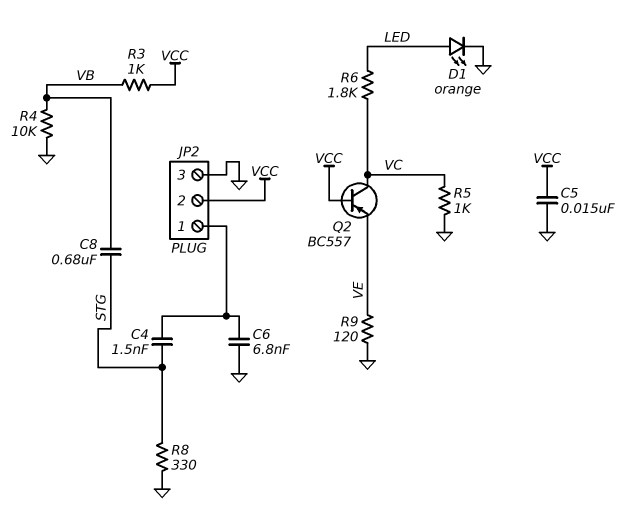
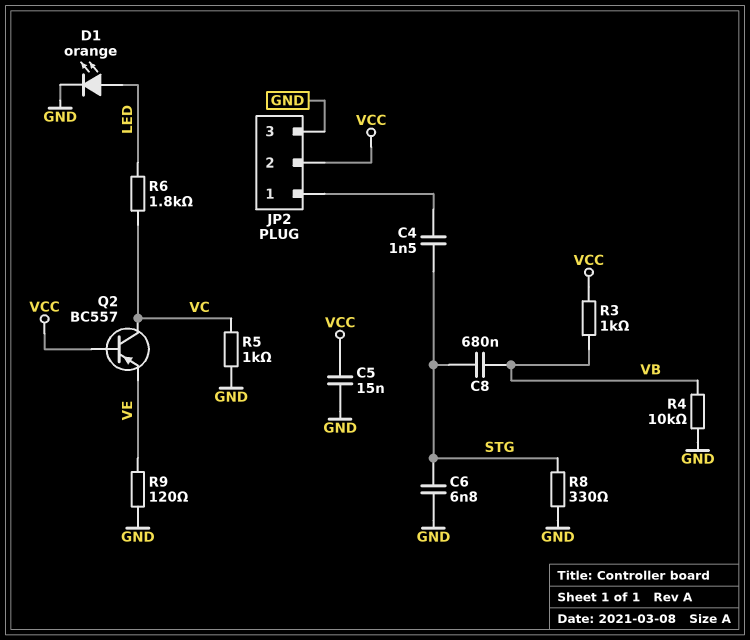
C6: 6.8nF (GND, JP2/1) -> 6.8nF (GND, STG)

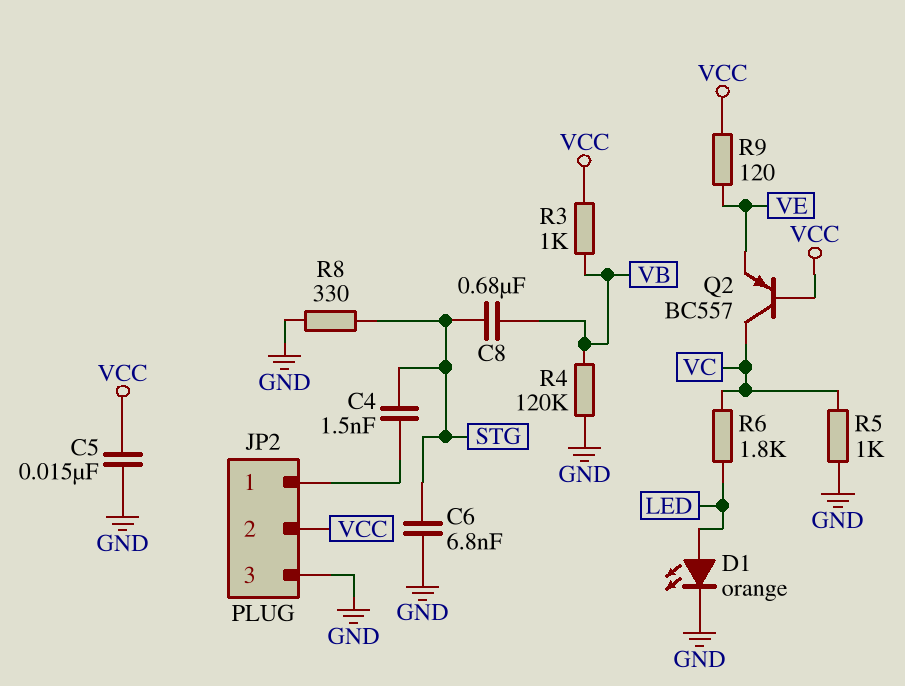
R4: 10k (GND, VB) -> 120k (GND, VB)
R9: 120 (GND, VE) -> 120 (VCC, VE)

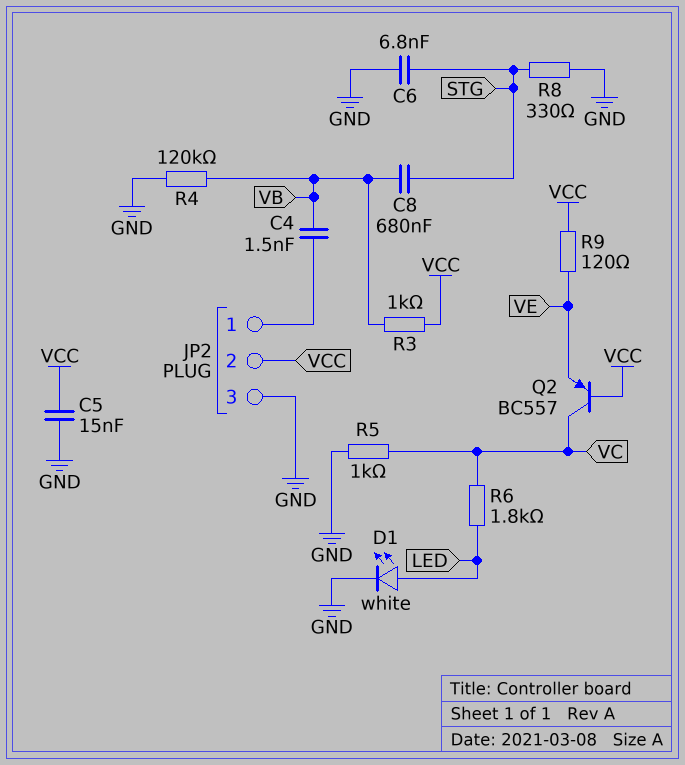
C4: 1.5nF (JP2/1, STG) -> 1.5nF (JP2/1, VB)
D1: LED orange (A LED, K GND) -> LED white (A LED, K GND)

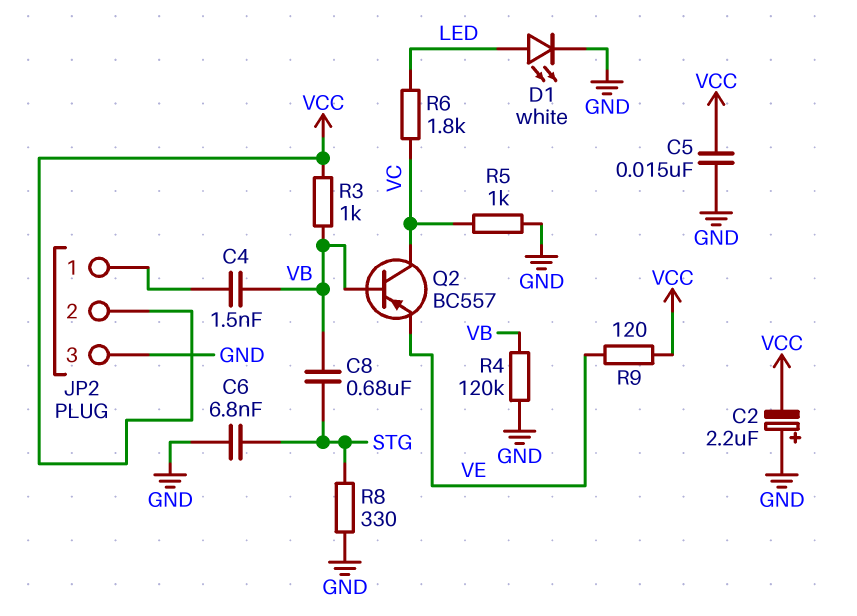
C2: none -> 2.2uF (plus GND, minus VCC)
Q2: PNP BC557 (B VCC, C VC, E VE) -> PNP BC557 (B VB, C VC, E VE)

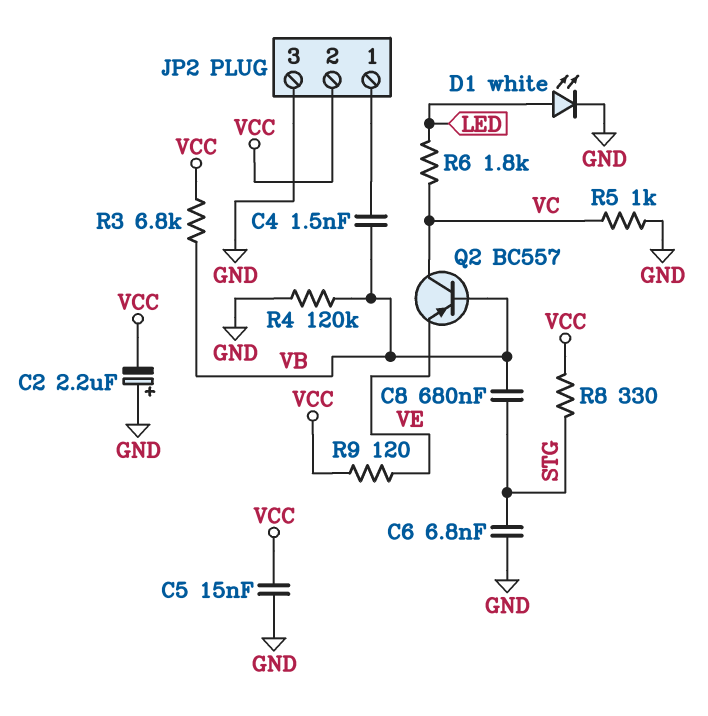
R3: 1k (VB, VCC) -> 6.8k (VB, VCC)
R8: 330 (GND, STG) -> 330 (STG, VCC)

